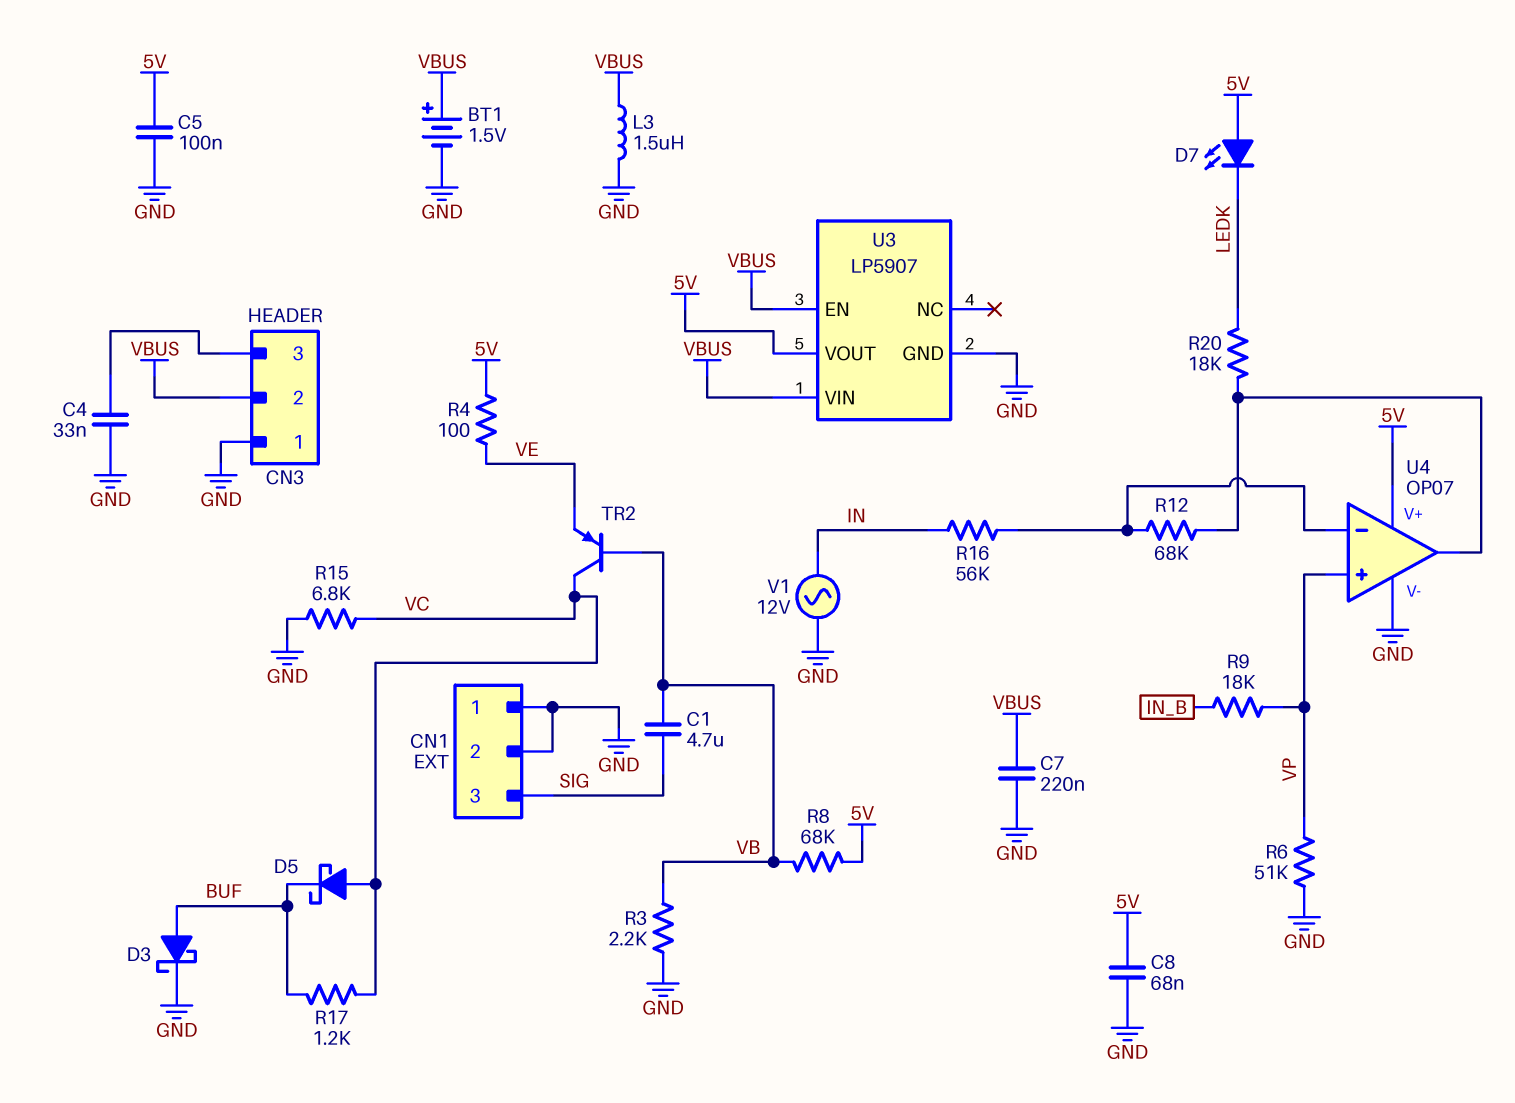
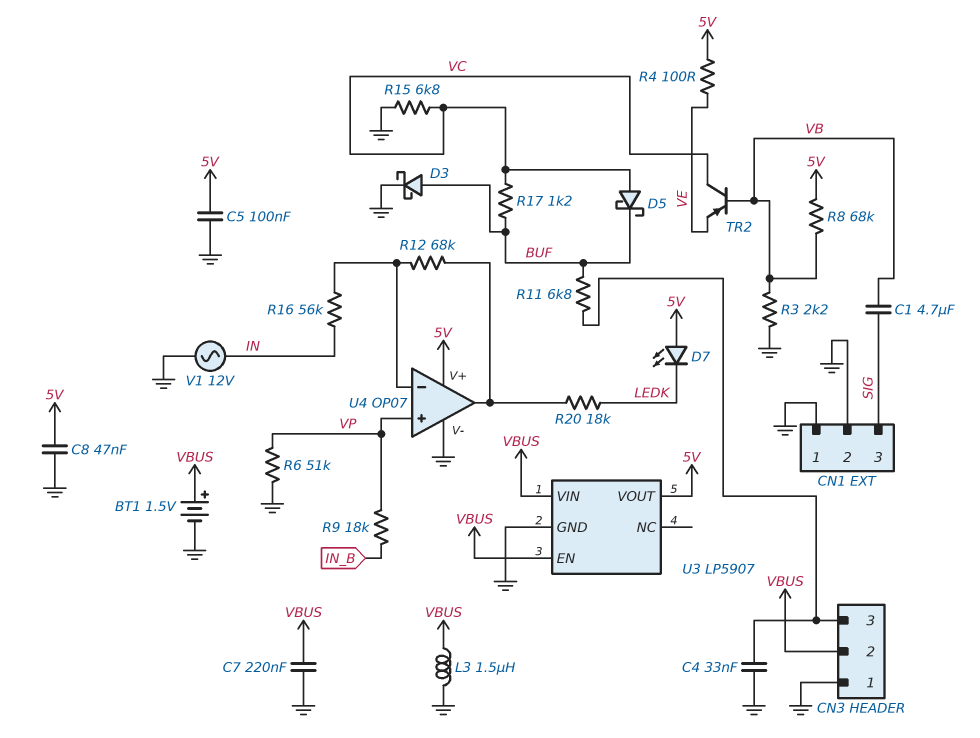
C8: 68nF (5V, GND) -> 47nF (5V, GND)
R11: none -> 6.8k (BUF, CN3/3)

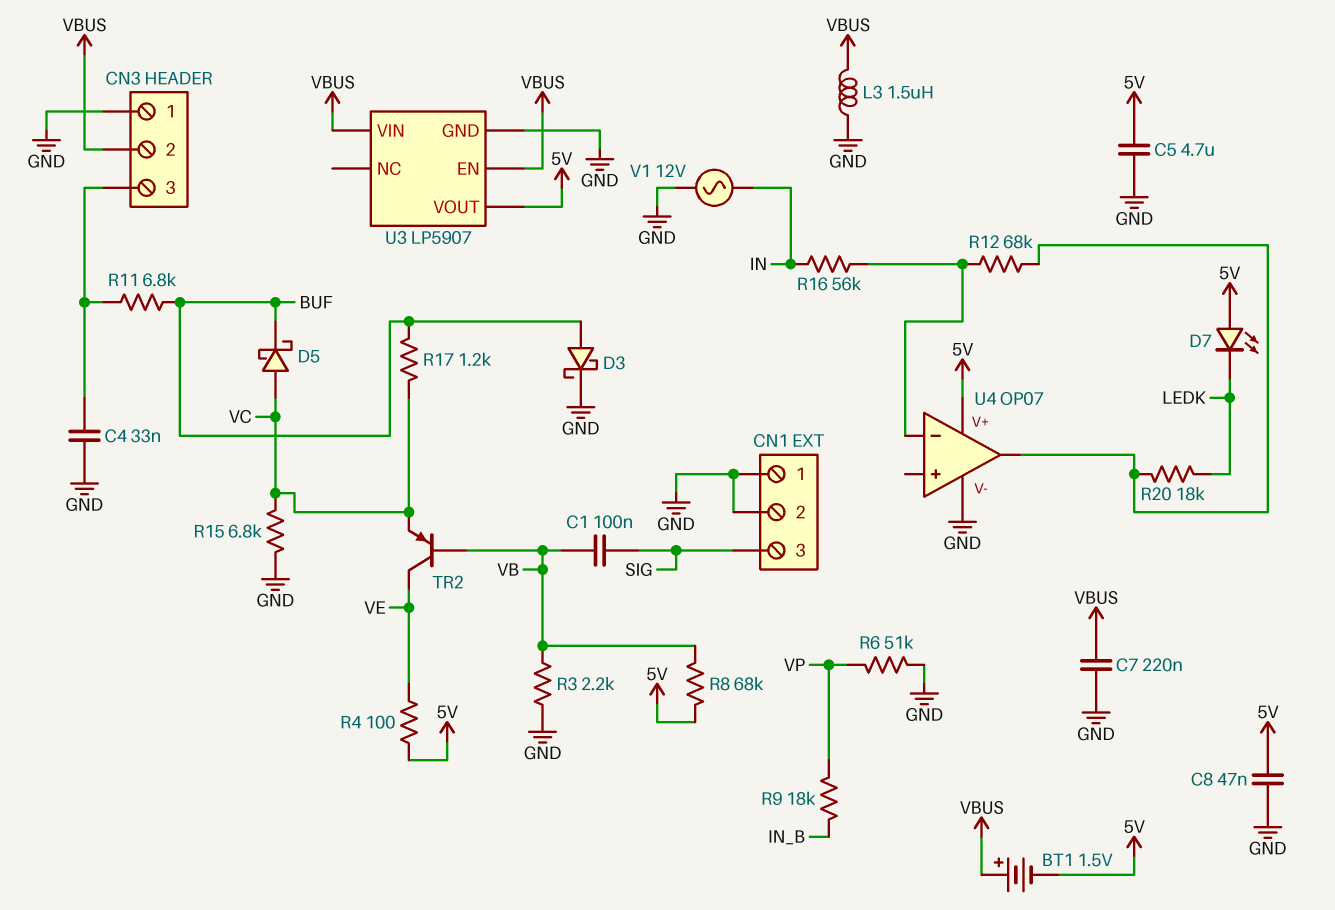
BT1: 1.5V (plus VBUS, minus GND) -> 1.5V (plus VBUS, minus 5V)
C1: 4.7uF (SIG, VB) -> 100nF (SIG, VB)
C5: 100nF (5V, GND) -> 4.7uF (5V, GND)
TR2: PNP (B VB, C VC, E VE) -> PNP (B VB, C VE, E VC)
U4 pin in+: VP -> none

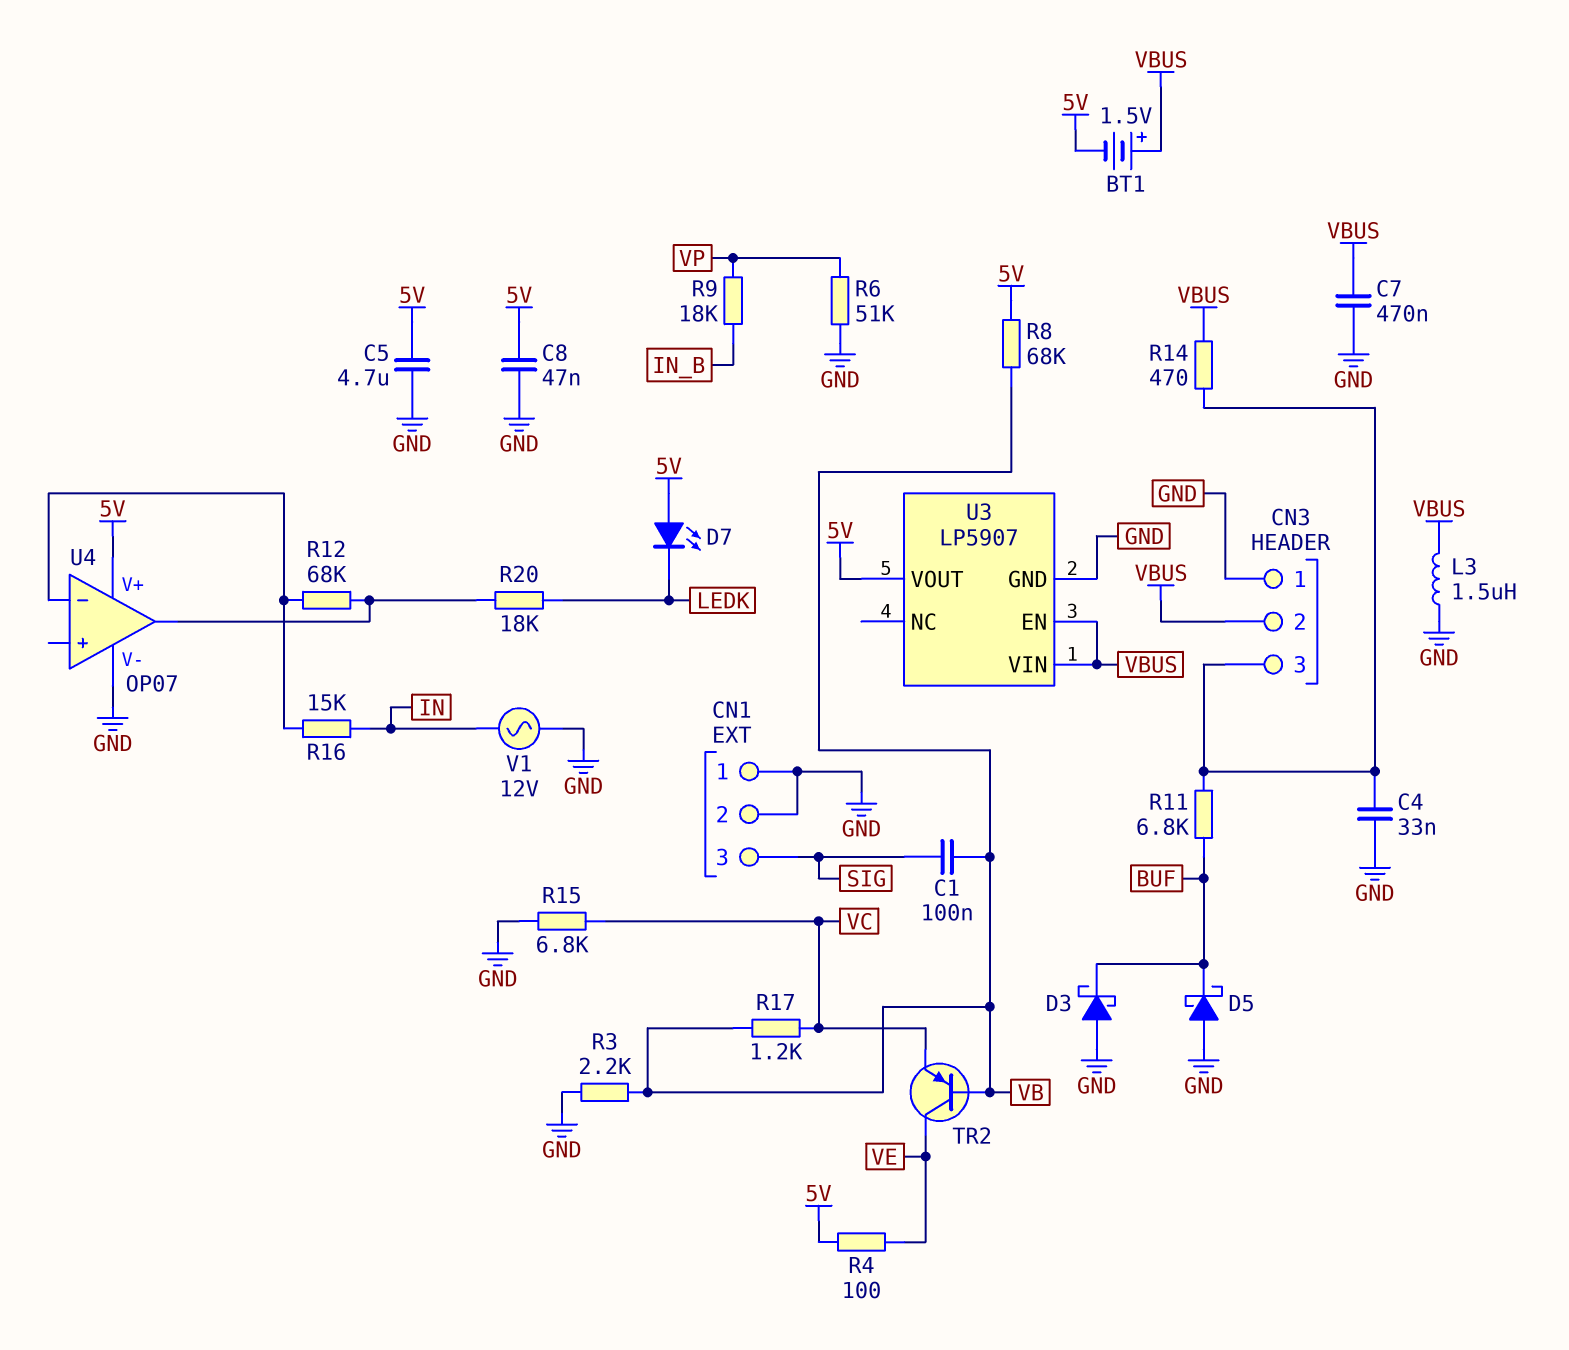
C7: 220nF (GND, VBUS) -> 470nF (GND, VBUS)
D3: schottky (A BUF, K GND) -> schottky (A GND, K BUF)
D5: schottky (A VC, K BUF) -> schottky (A GND, K BUF)
R14: none -> 470 (CN3/3, VBUS)
R16: 56k (IN, U4/in-) -> 15k (IN, U4/in-)
R17: 1.2k (BUF, VC) -> 1.2k (VB, VC)

